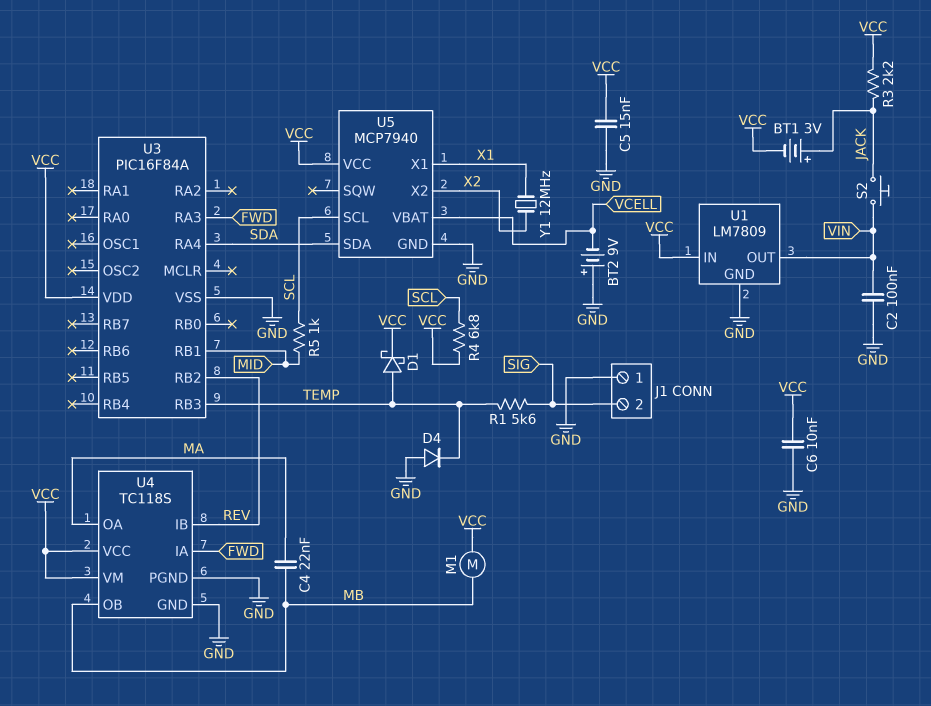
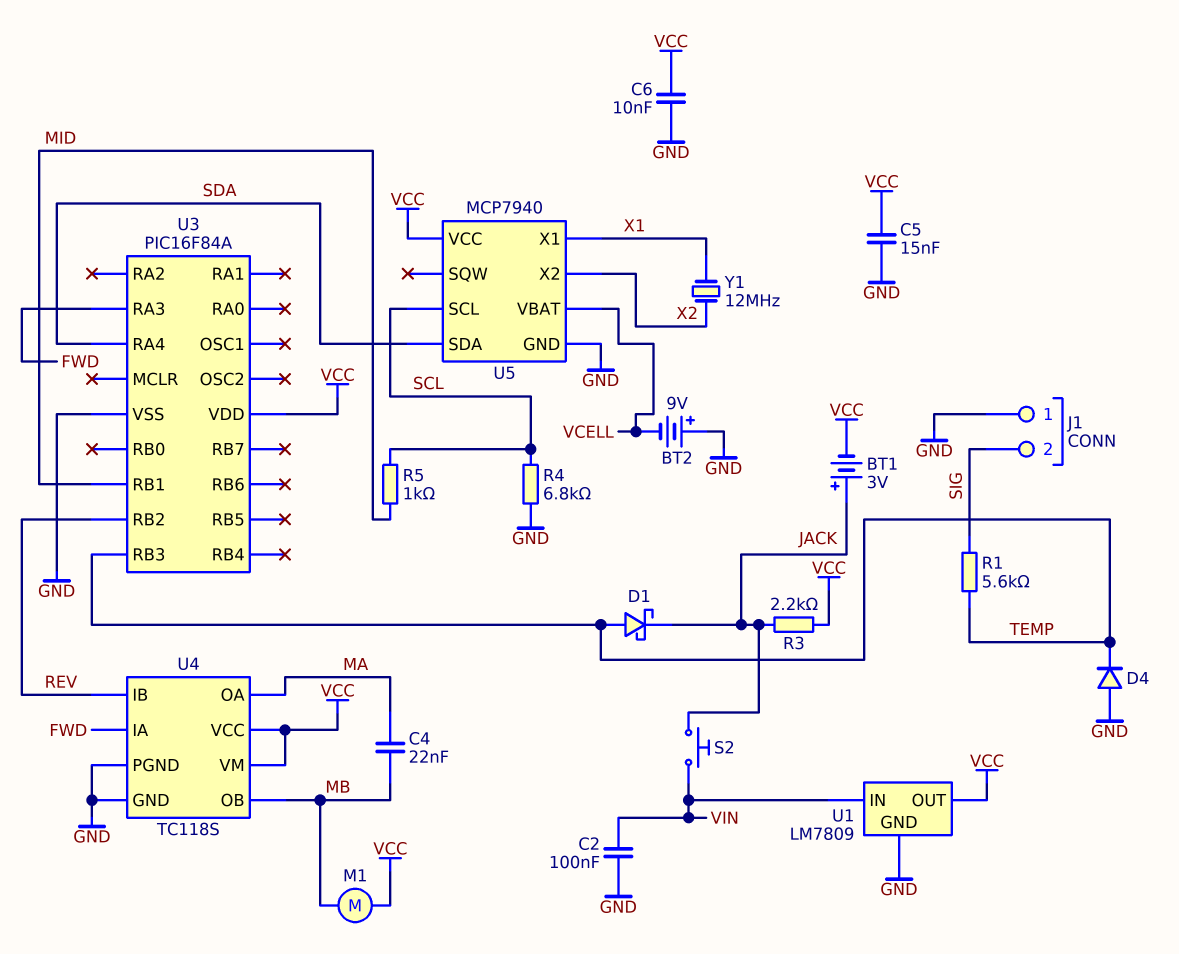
D1: schottky (A TEMP, K VCC) -> schottky (A TEMP, K JACK)
R4: 6.8k (SCL, VCC) -> 6.8k (GND, SCL)
U1 pin IN: VCC -> VIN
U1 pin OUT: VIN -> VCC

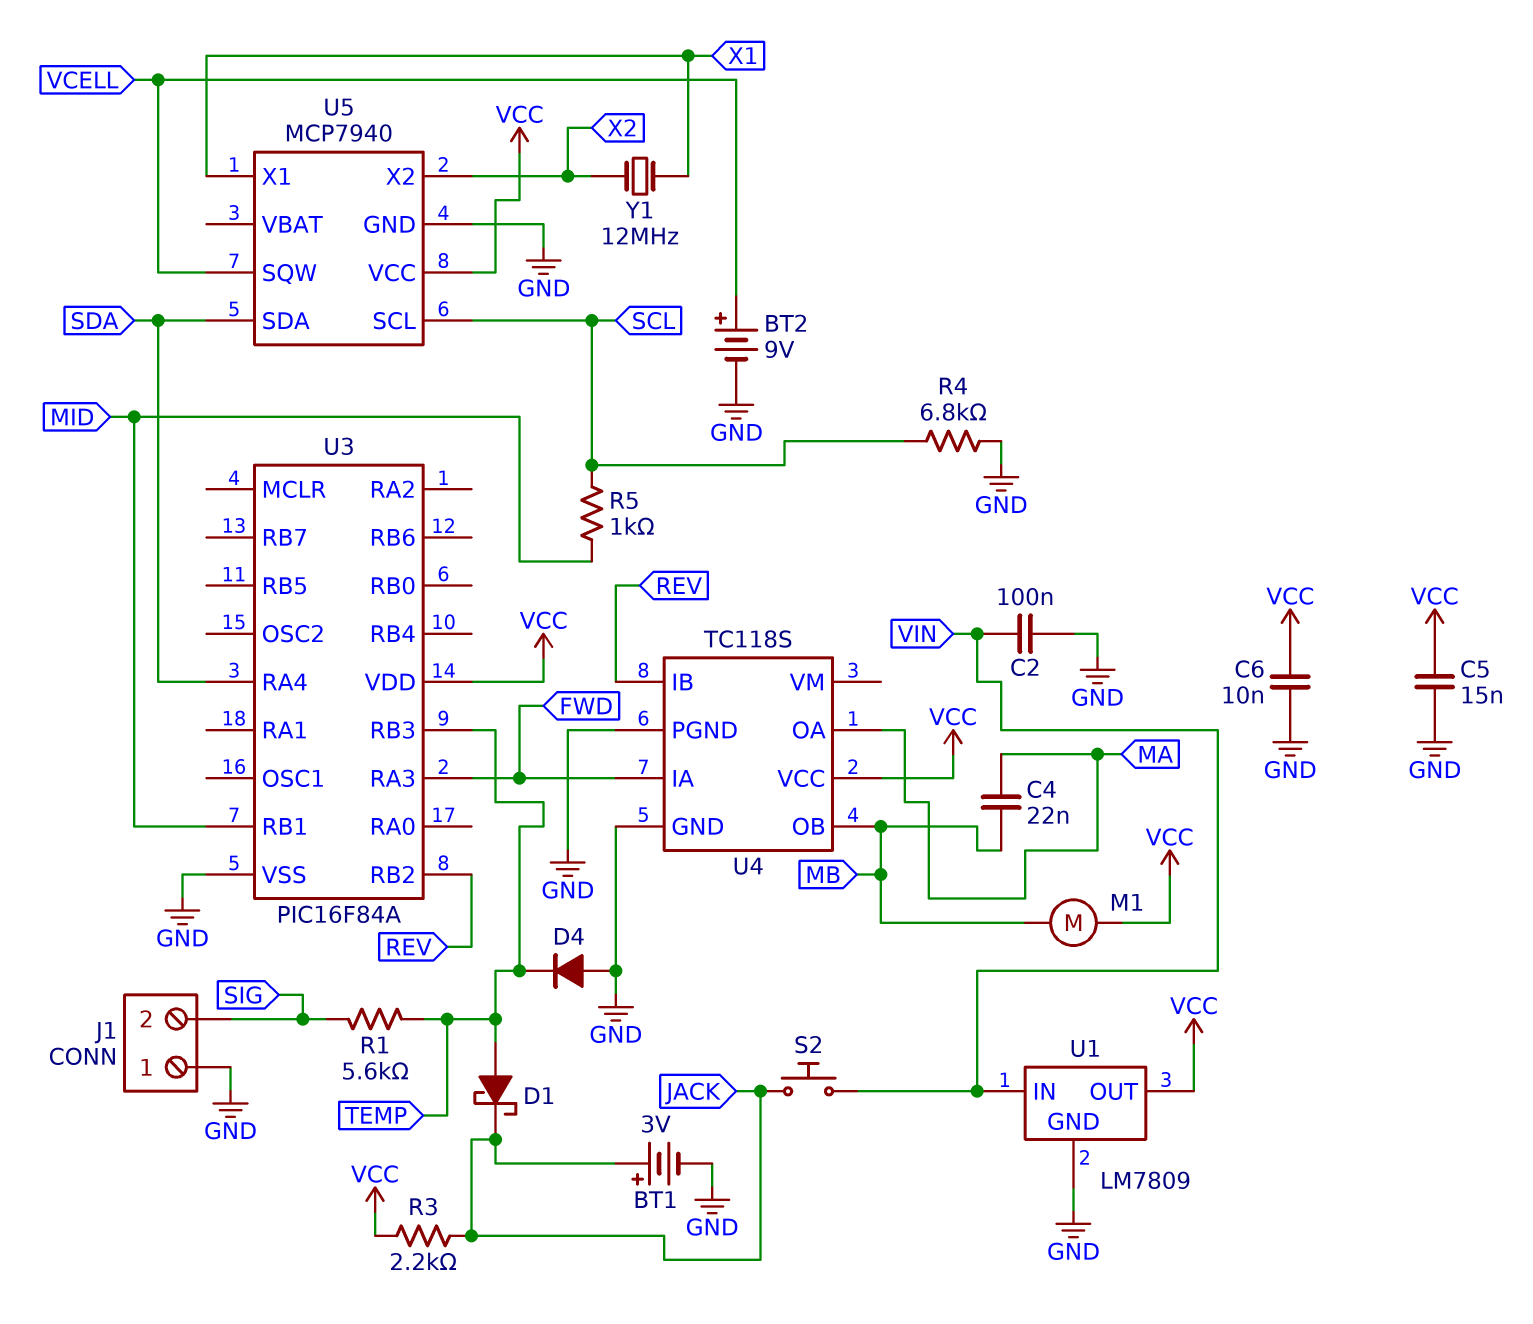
BT1: 3V (plus JACK, minus VCC) -> 3V (plus JACK, minus GND)
BT2: 9V (plus GND, minus VCELL) -> 9V (plus VCELL, minus GND)
U4 pin VM: VCC -> none
U5 pin SQW: none -> VCELL
U5 pin VBAT: VCELL -> none

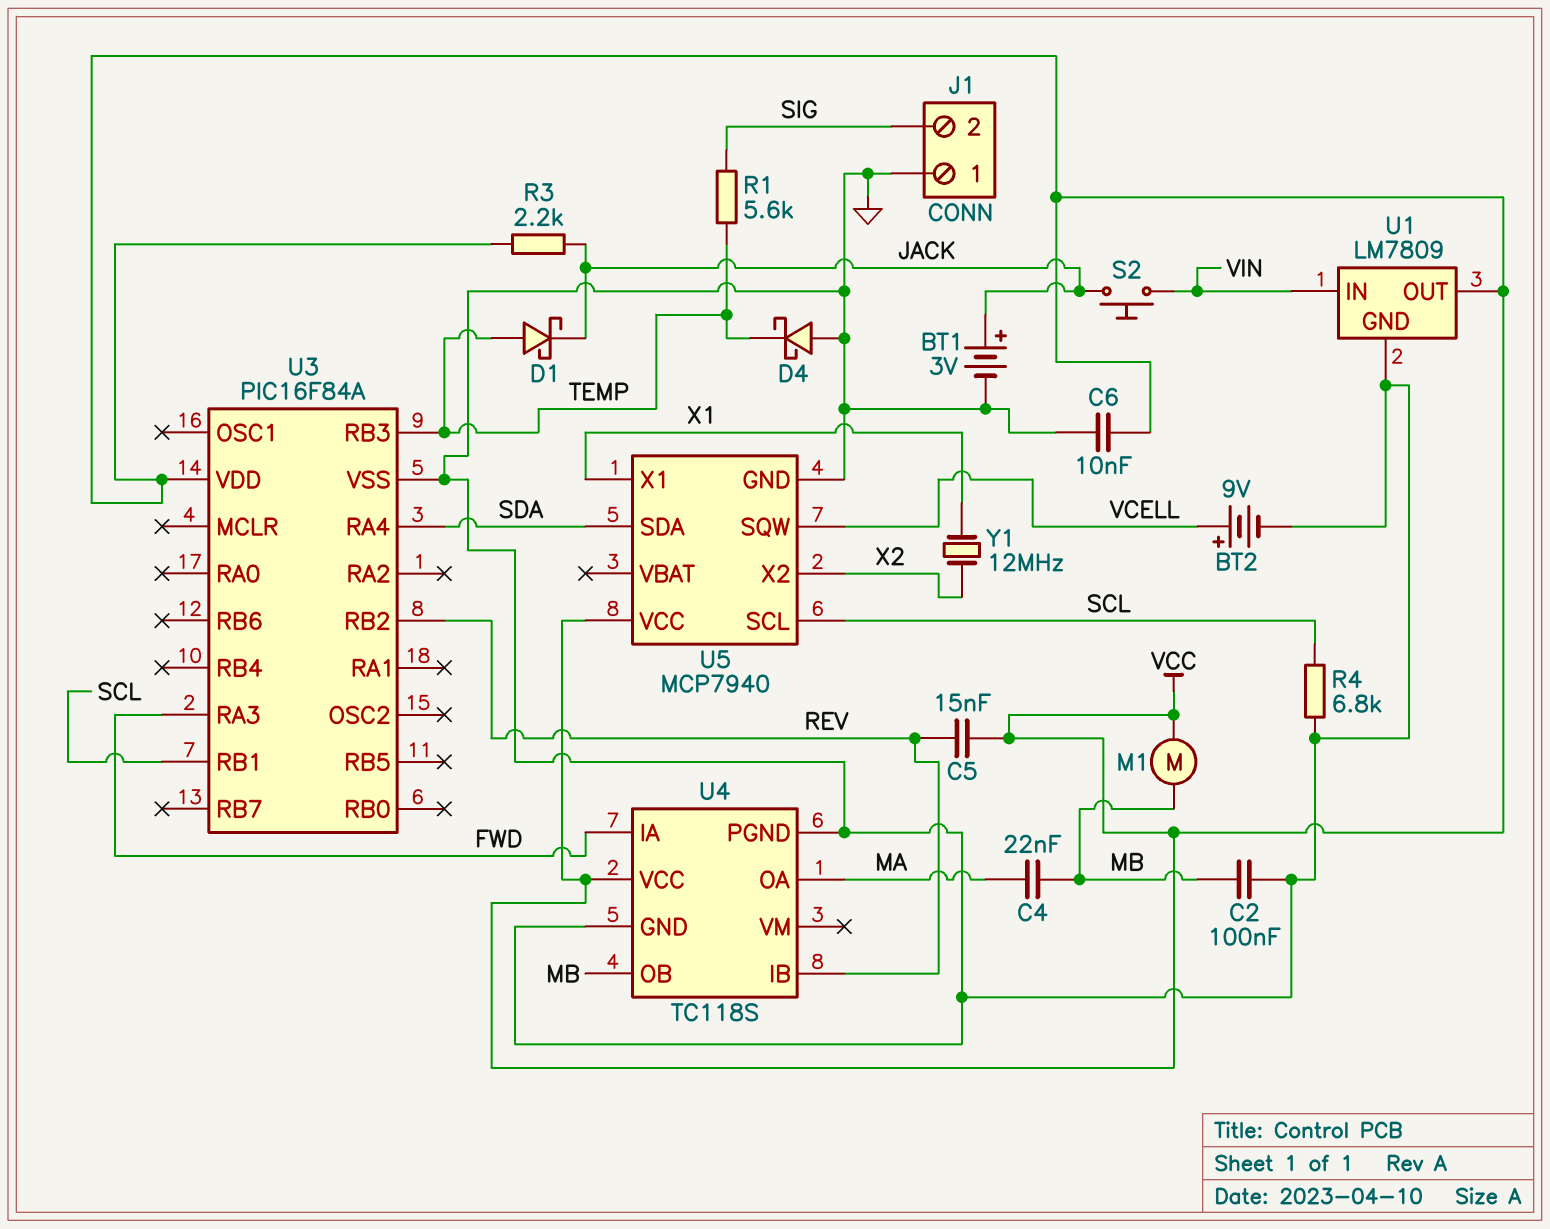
C2: 100nF (GND, VIN) -> 100nF (GND, MB)
C5: 15nF (GND, VCC) -> 15nF (REV, VCC)
D4: diode (A GND, K TEMP) -> schottky (A GND, K TEMP)
R5: 1k (MID, SCL) -> none
U3 pin RB1: MID -> SCL

